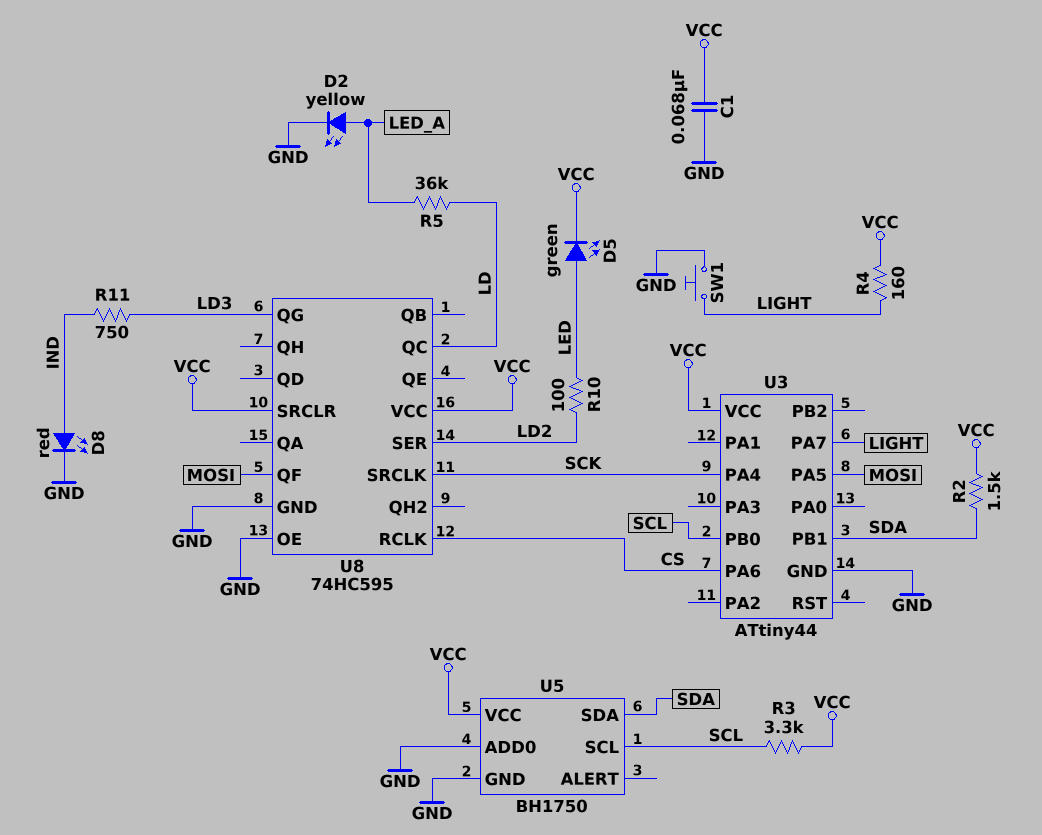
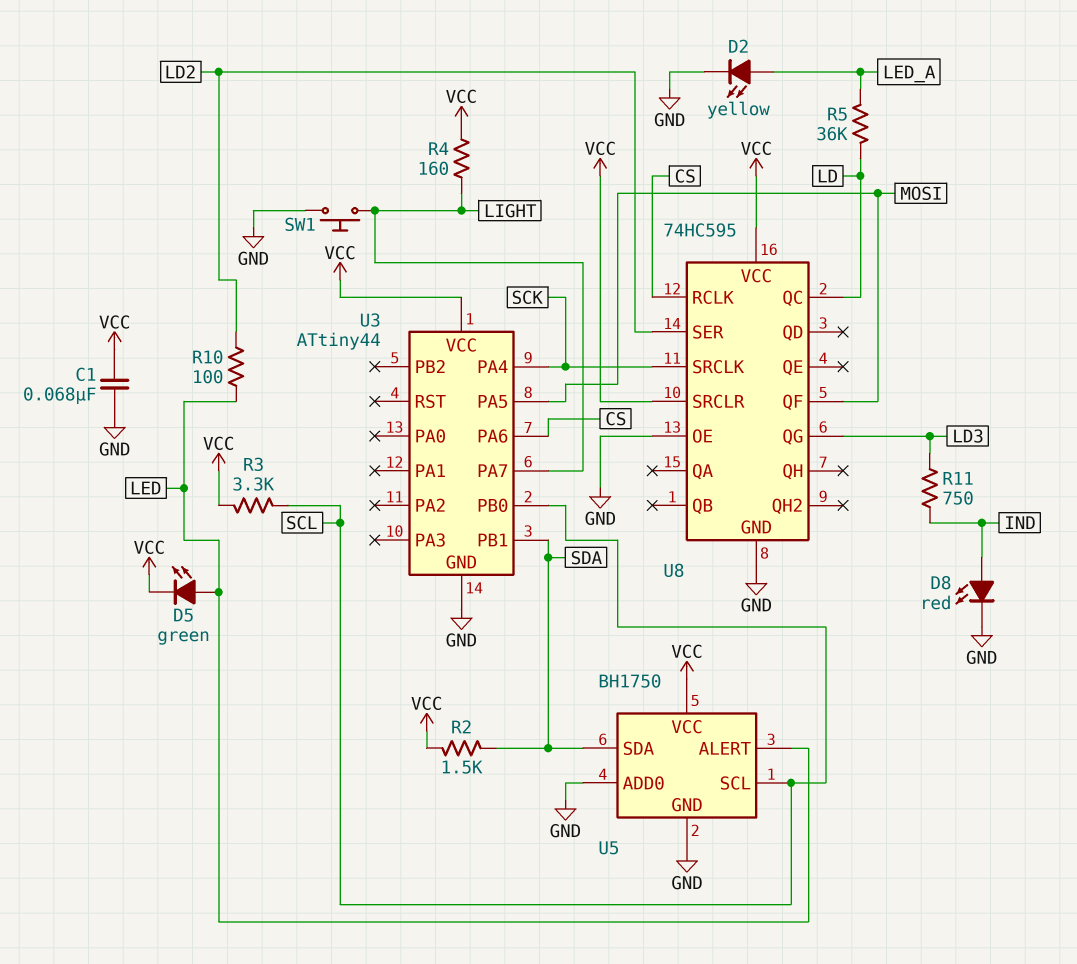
U5 pin ALERT: none -> LED

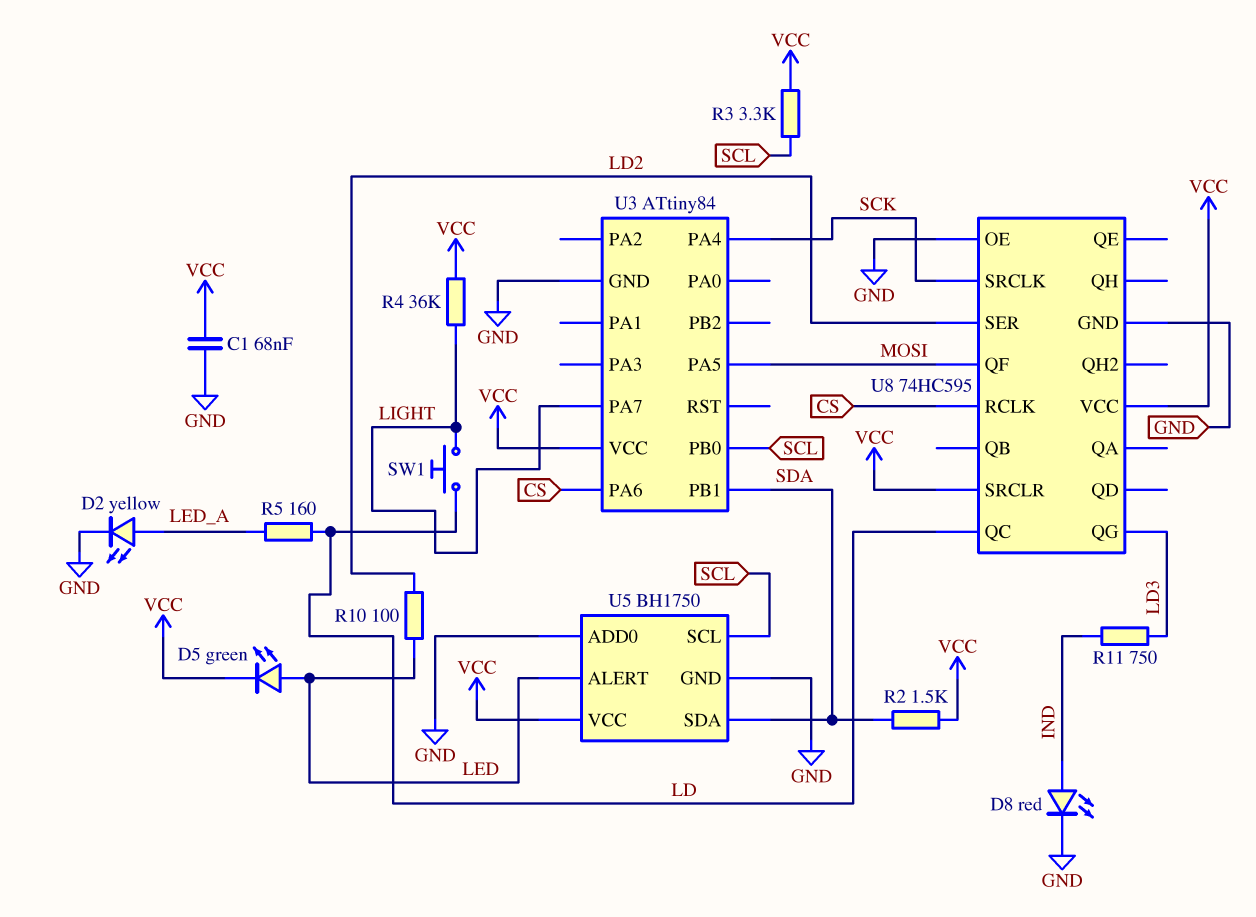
R4: 160 (LIGHT, VCC) -> 36k (LIGHT, VCC)
R5: 36k (LD, LED_A) -> 160 (LD, LED_A)
SW1: button (GND, LIGHT) -> button (LD, LIGHT)
U3: ATtiny44 -> ATtiny84

